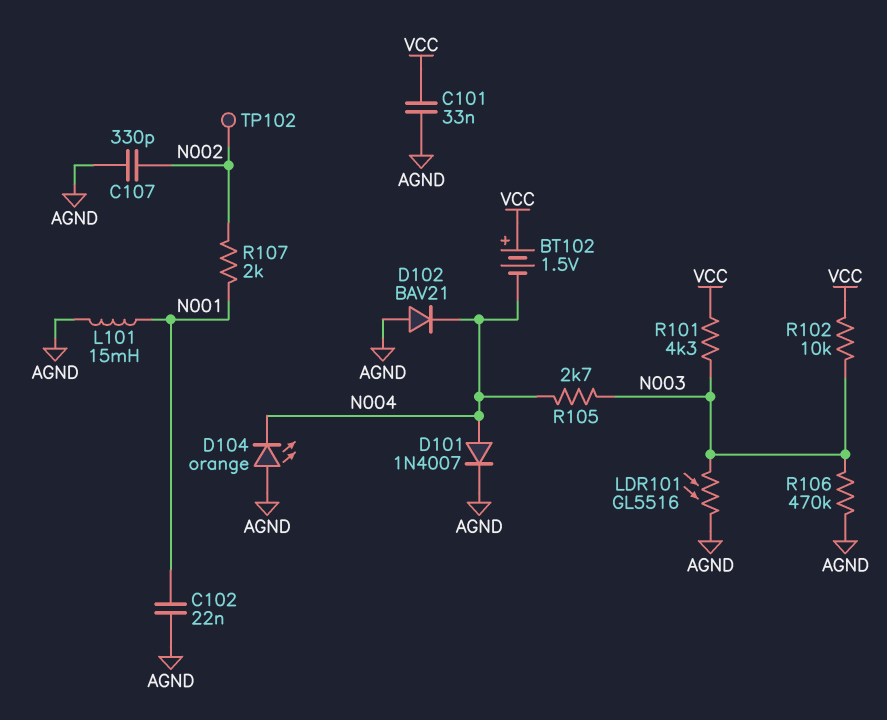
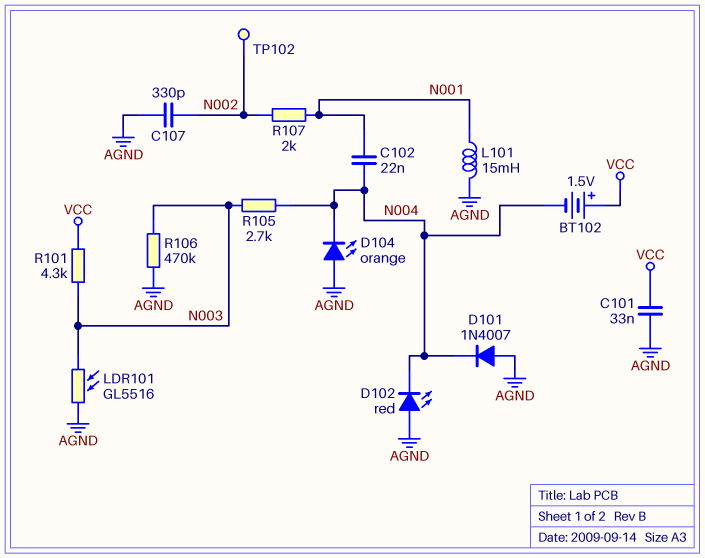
C102: 22nF (AGND, N001) -> 22nF (N001, N004)
D101: diode 1N4007 (A N004, K AGND) -> diode 1N4007 (A AGND, K N004)
D102: diode BAV21 (A AGND, K N004) -> LED red (A AGND, K N004)
R102: 10k (N003, VCC) -> none

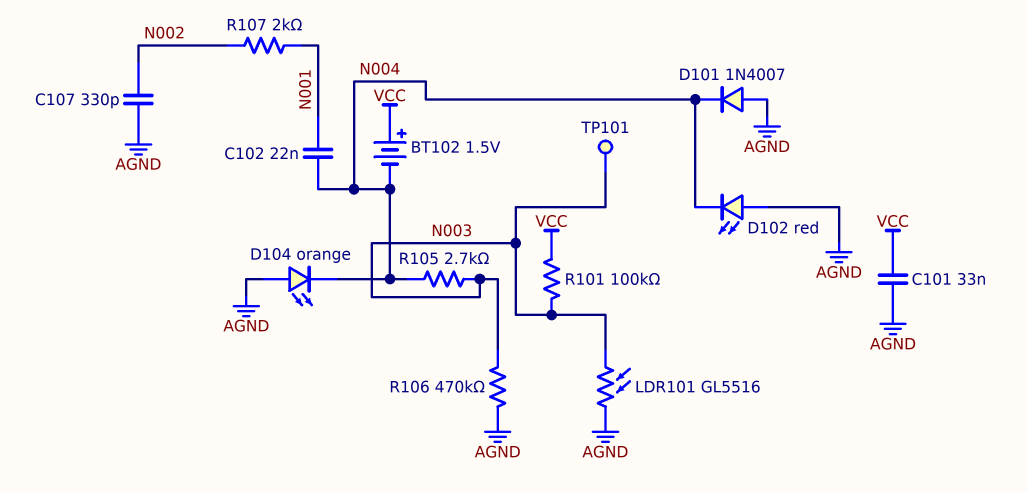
L101: 15mH (AGND, N001) -> none
R101: 4.3k (N003, VCC) -> 100k (N003, VCC)
TP101: none -> test point (N003)
TP102: test point (N002) -> none

